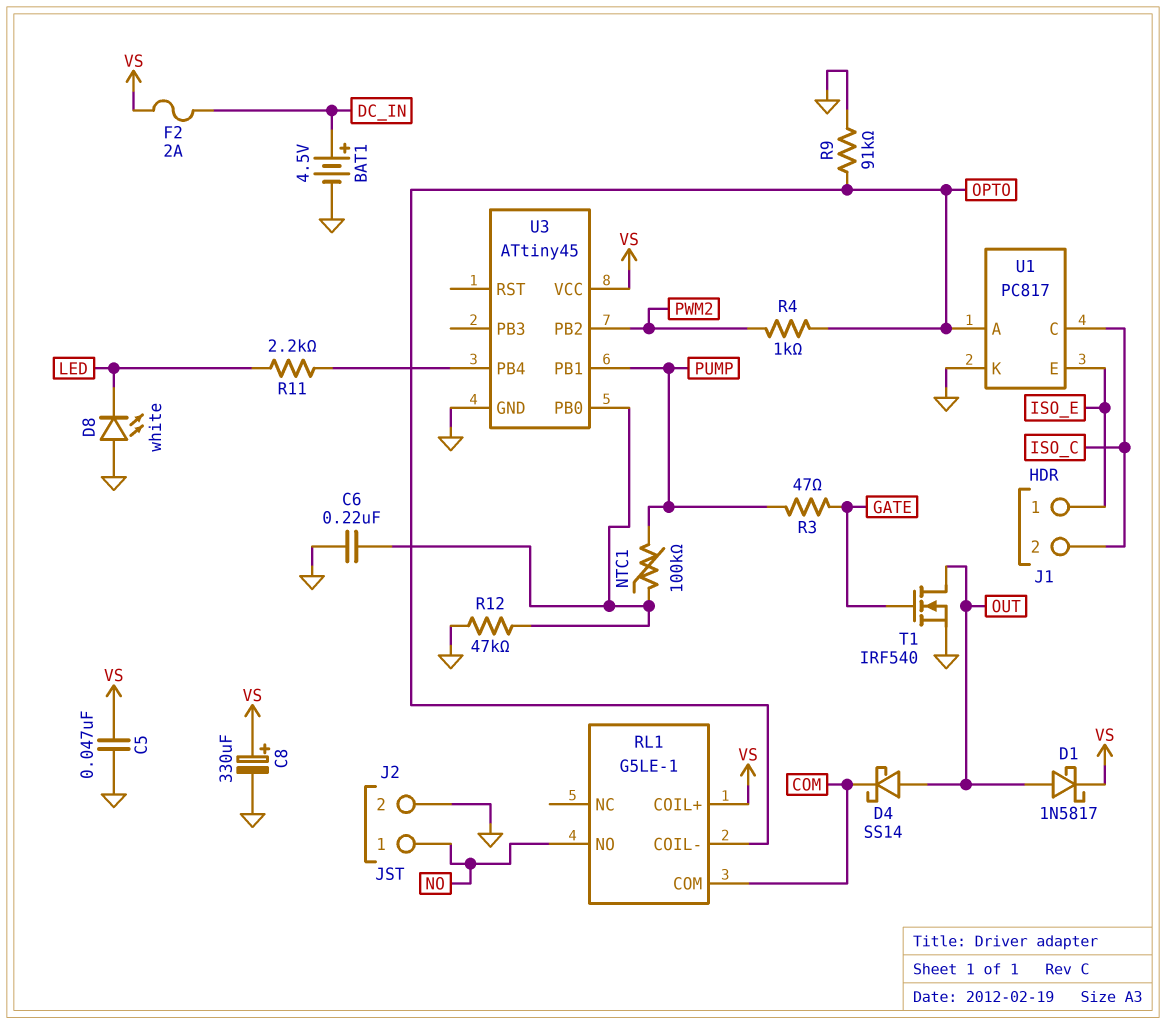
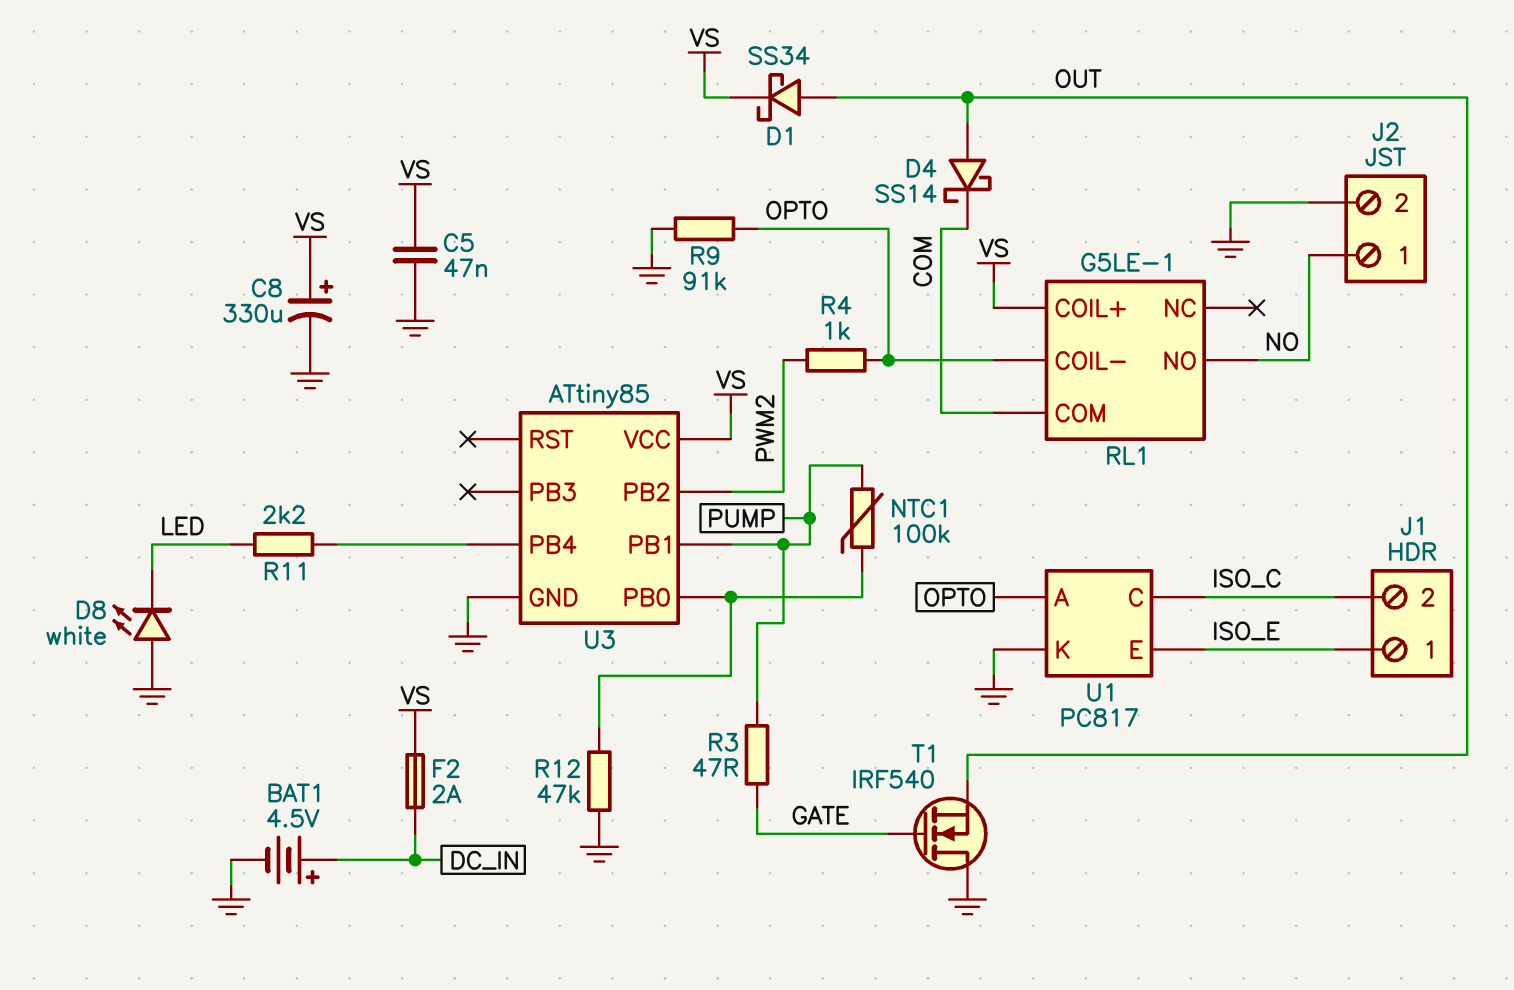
C6: 220nF (GND, U3/PB0) -> none
D1: schottky 1N5817 (A OUT, K VS) -> schottky SS34 (A OUT, K VS)
T1: NMOS IRF540 (G GATE, D OUT, S GND) -> NMOS IRF540 (G GATE, D GND, S OUT)
U3: ATtiny45 -> ATtiny85

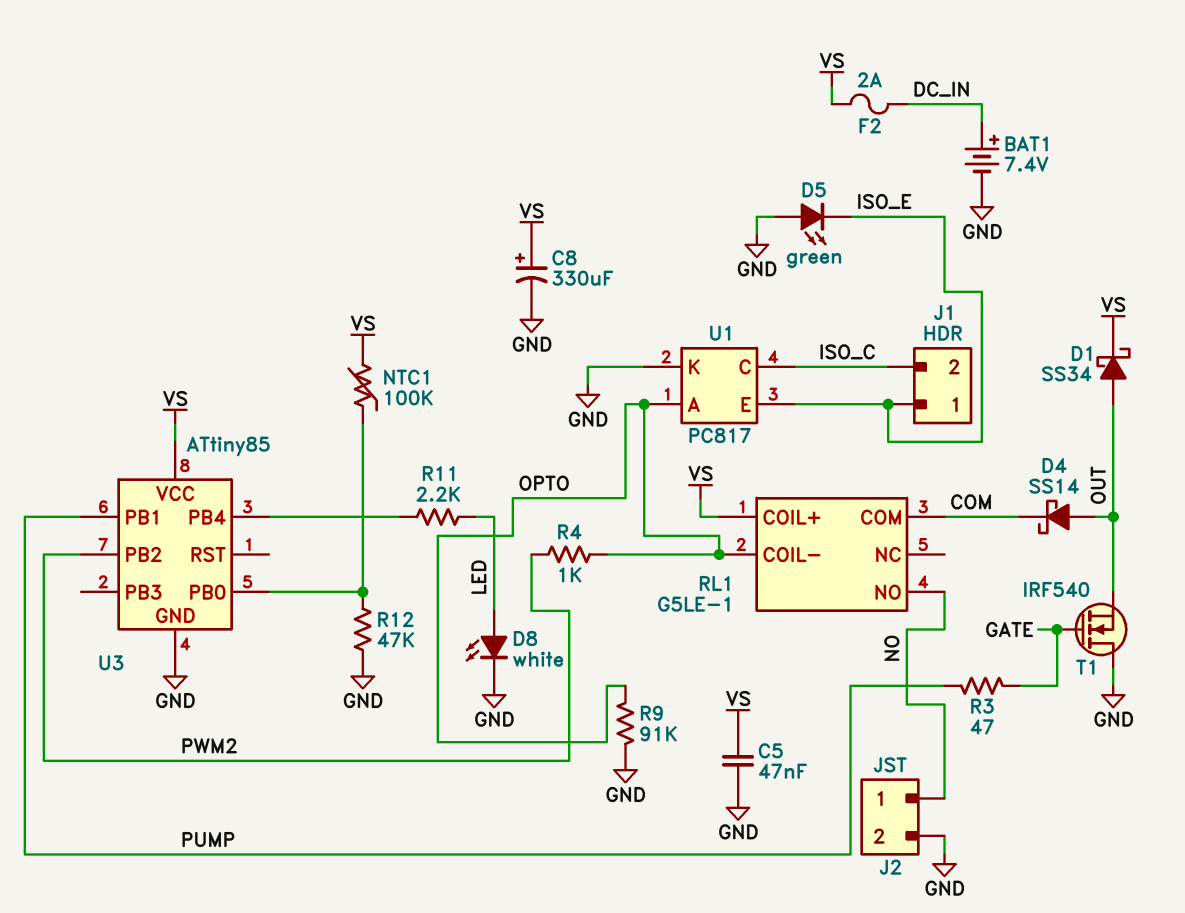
BAT1: 4.5V (plus DC_IN, minus GND) -> 7.4V (plus DC_IN, minus GND)
D5: none -> LED green (A GND, K ISO_E)
D8: LED white (A GND, K LED) -> LED white (A LED, K GND)
NTC1: 100k (PUMP, U3/PB0) -> 100k (U3/PB0, VS)

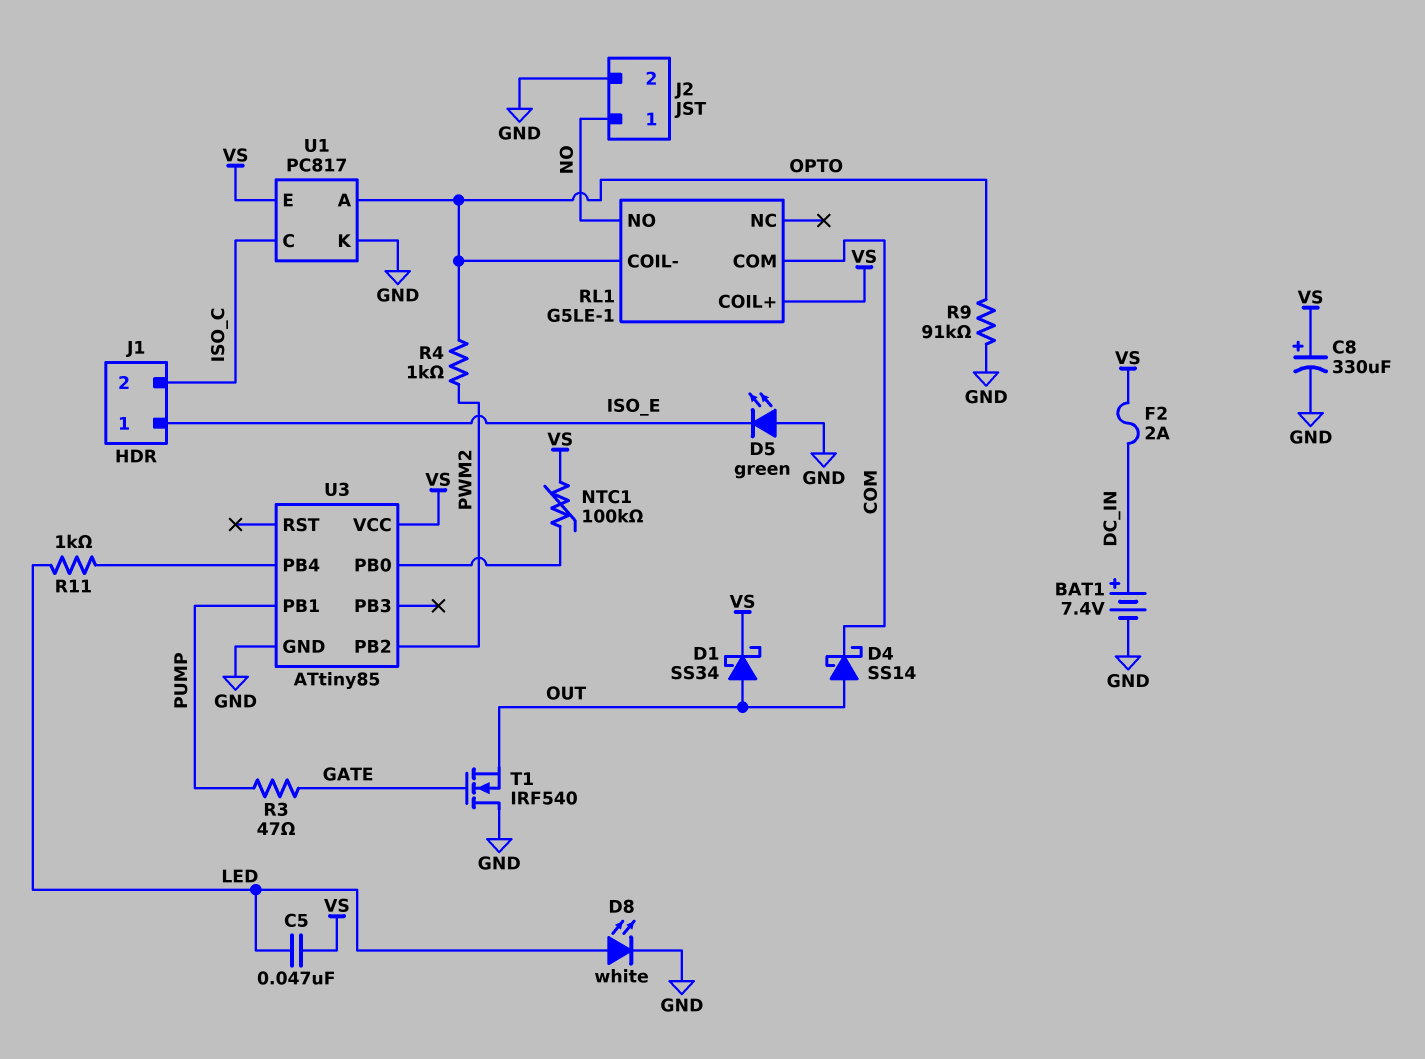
C5: 47nF (GND, VS) -> 47nF (LED, VS)
R11: 2.2k (LED, U3/PB4) -> 1k (LED, U3/PB4)
R12: 47k (GND, U3/PB0) -> none
U1 pin E: ISO_E -> VS

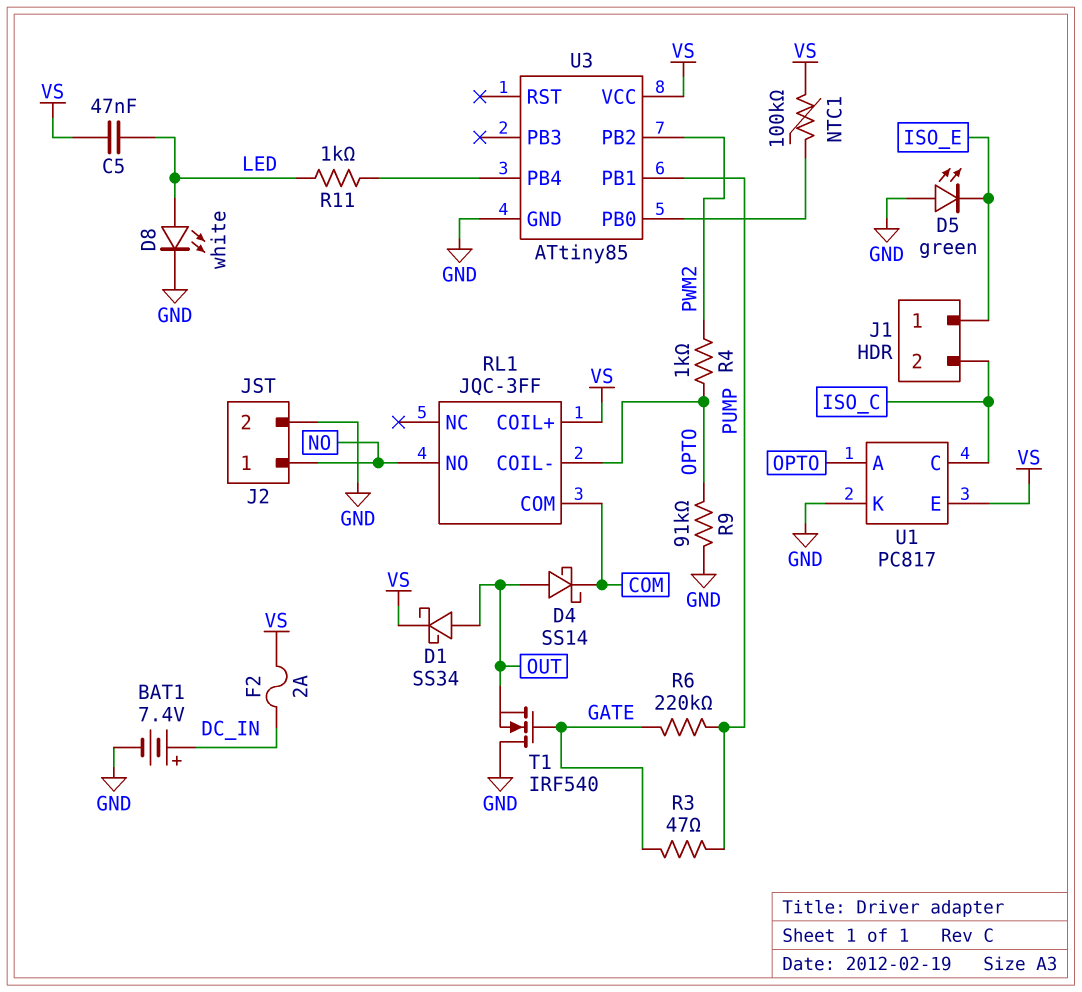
C8: 330uF (plus VS, minus GND) -> none
R6: none -> 220k (GATE, PUMP)
RL1: G5LE-1 -> JQC-3FF

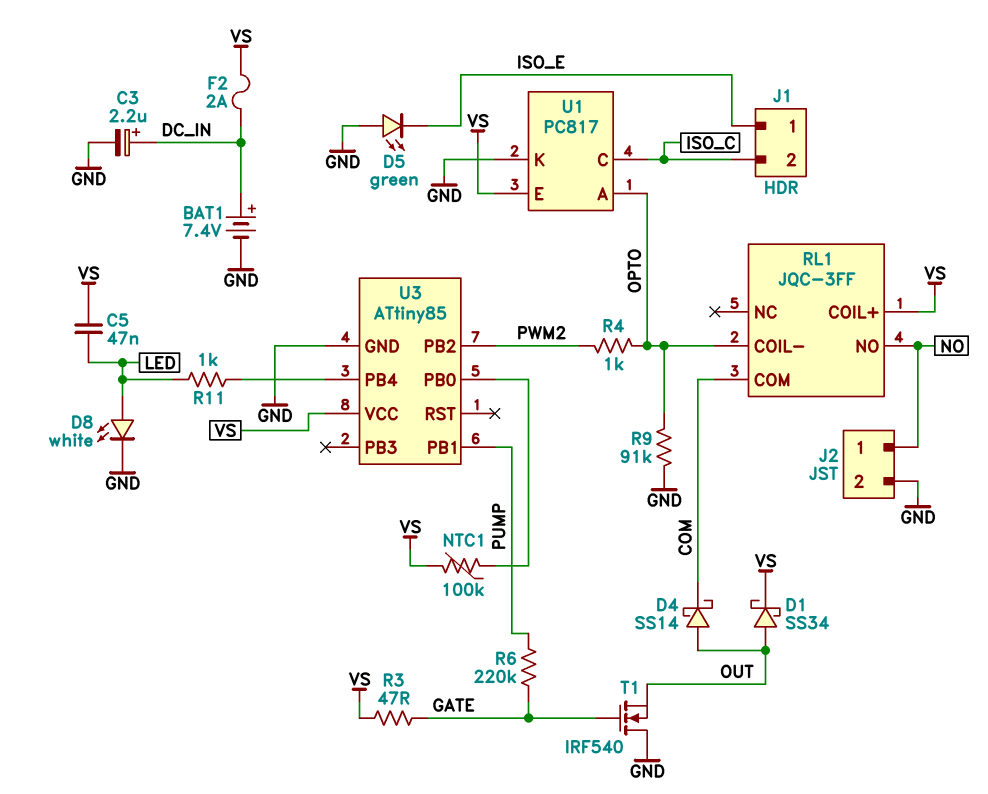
C3: none -> 2.2uF (plus DC_IN, minus GND)
R3: 47 (GATE, PUMP) -> 47 (GATE, VS)

